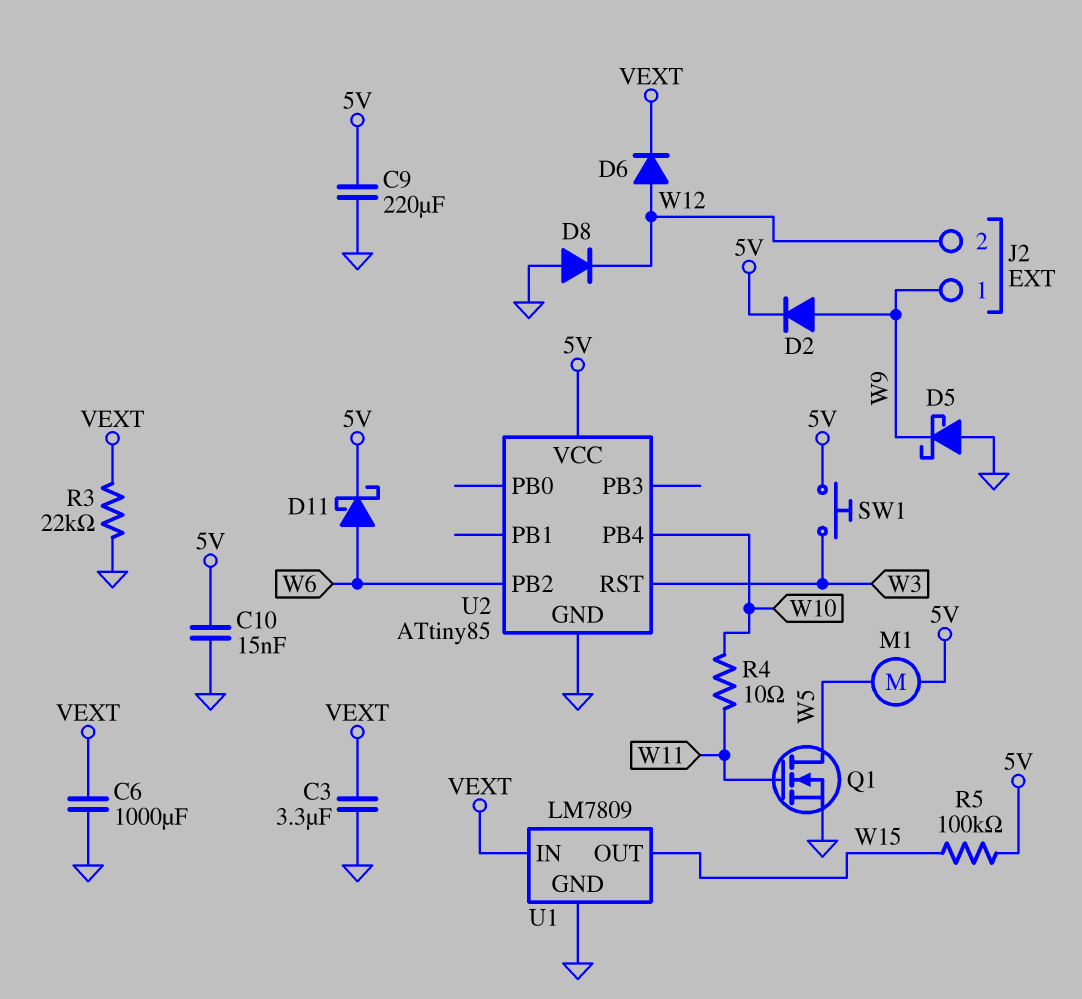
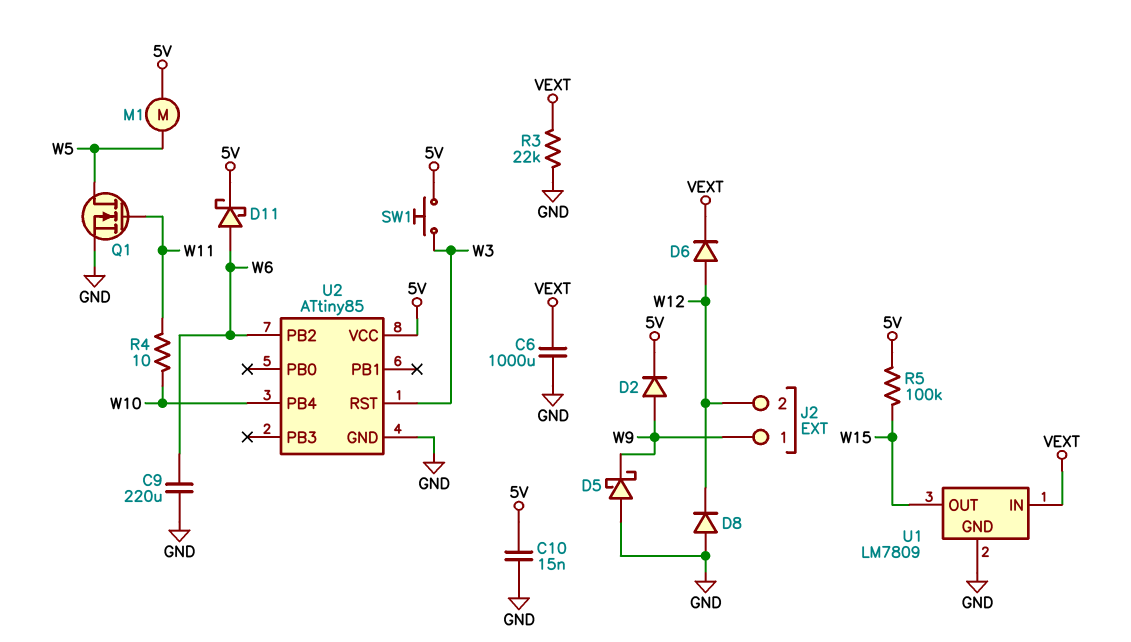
C3: 3.3uF (GND, VEXT) -> none
C9: 220uF (5V, GND) -> 220uF (GND, W6)

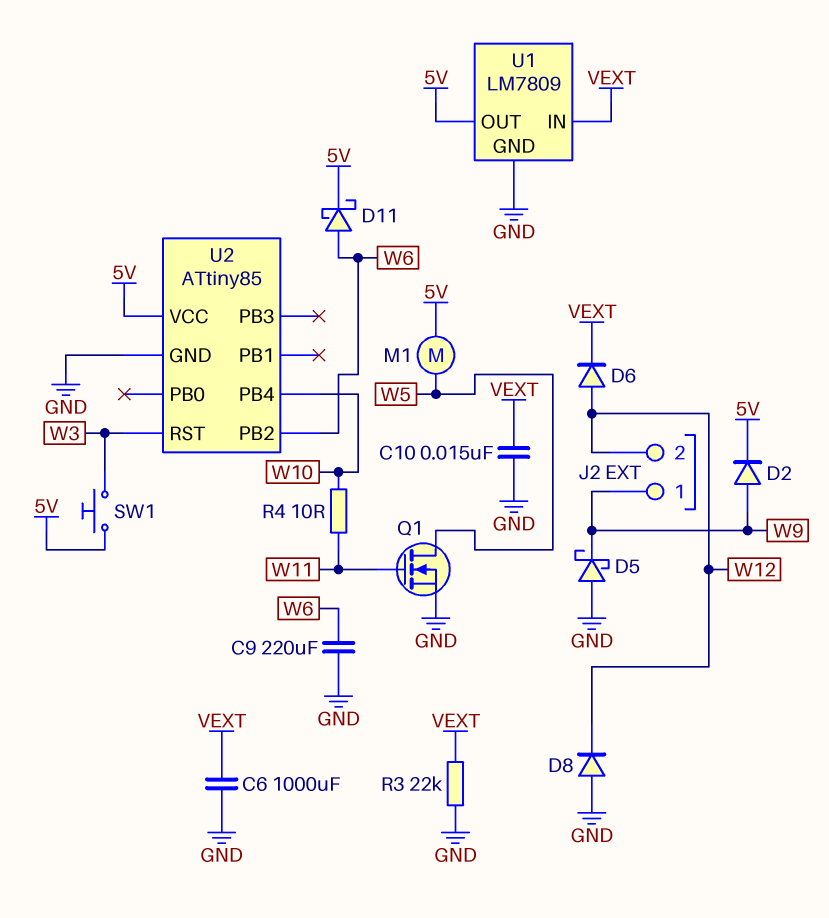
C10: 15nF (5V, GND) -> 15nF (GND, VEXT)
R5: 100k (5V, W15) -> none
U1 pin OUT: W15 -> 5V

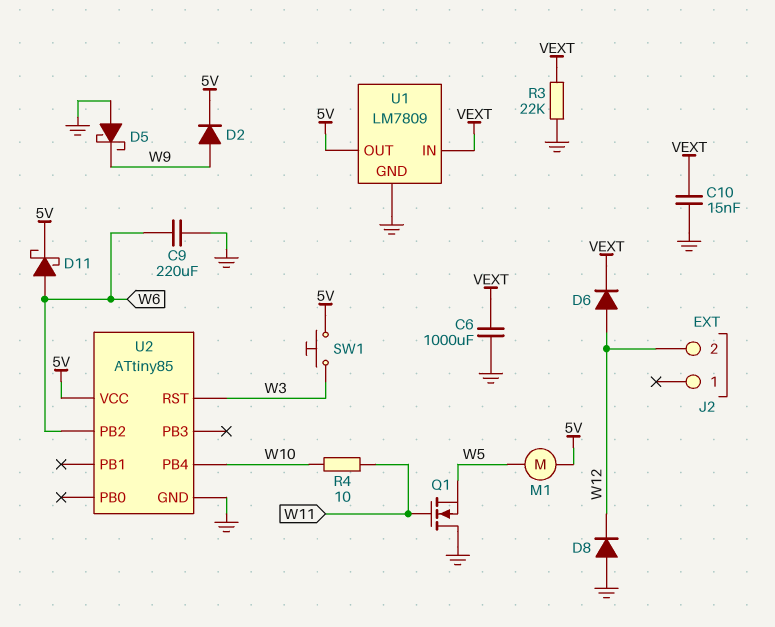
J2 pin 1: W9 -> none
Q1: NMOS (G W11, D W5, S GND) -> NMOS (G W11, D GND, S W5)

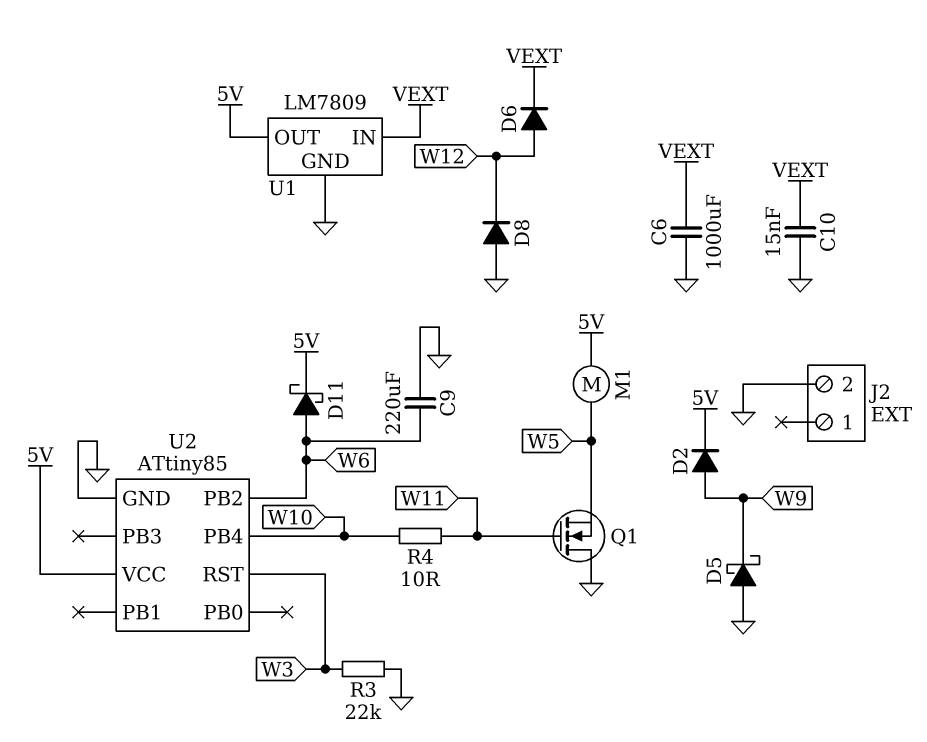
J2 pin 2: W12 -> GND
R3: 22k (GND, VEXT) -> 22k (GND, W3)
SW1: button (5V, W3) -> none

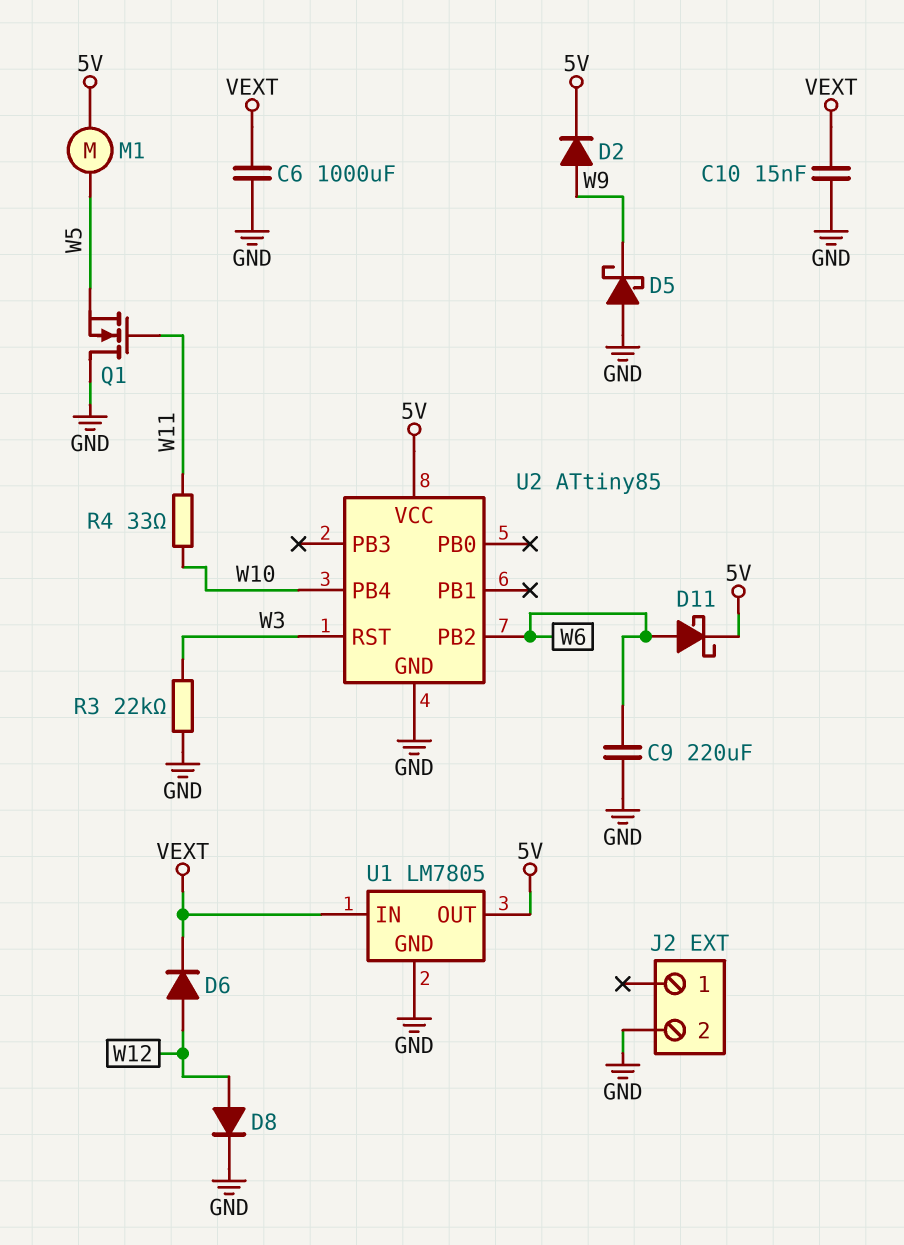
D8: diode (A GND, K W12) -> diode (A W12, K GND)
R4: 10 (W10, W11) -> 33 (W10, W11)
U1: LM7809 -> LM7805

